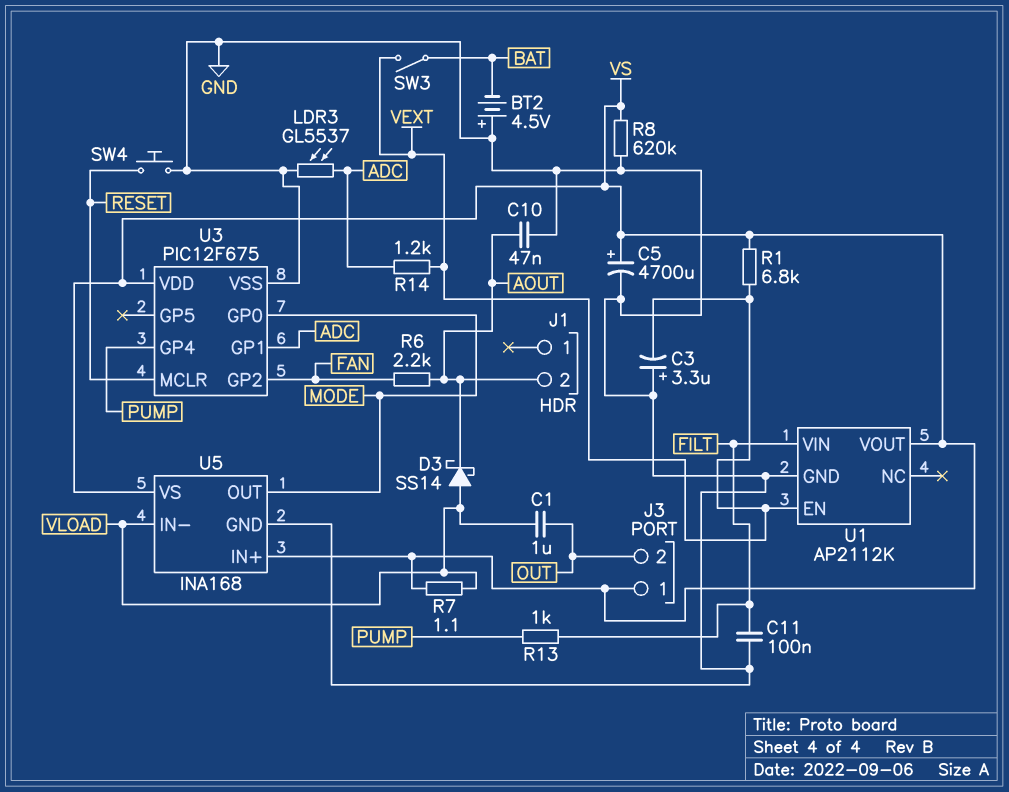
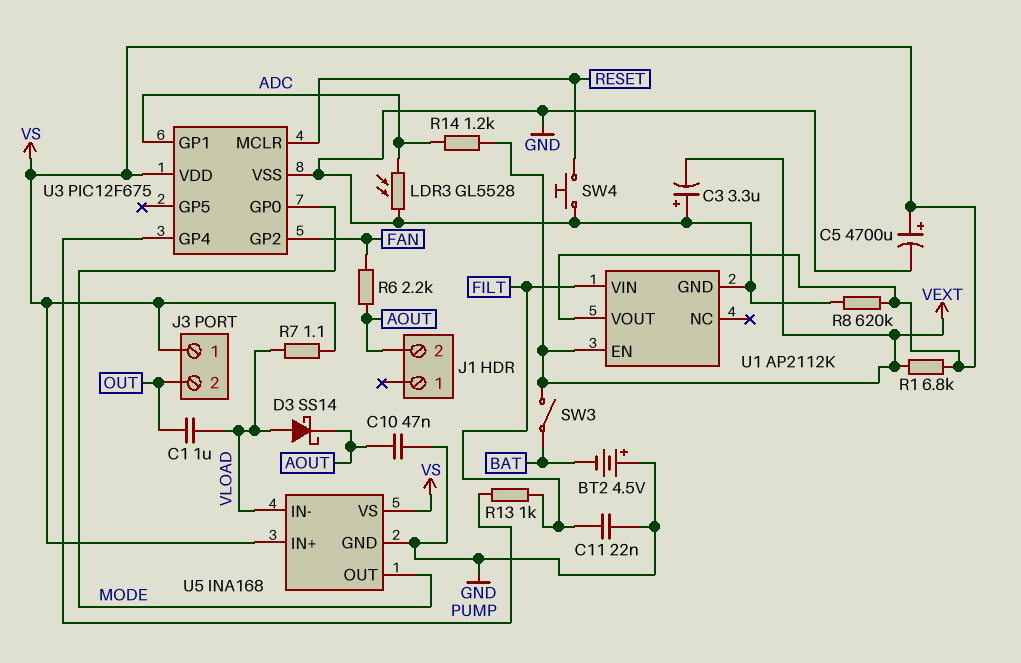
C11: 100nF (FILT, GND) -> 22nF (FILT, GND)
LDR3: GL5537 (ADC, GND) -> GL5528 (ADC, GND)

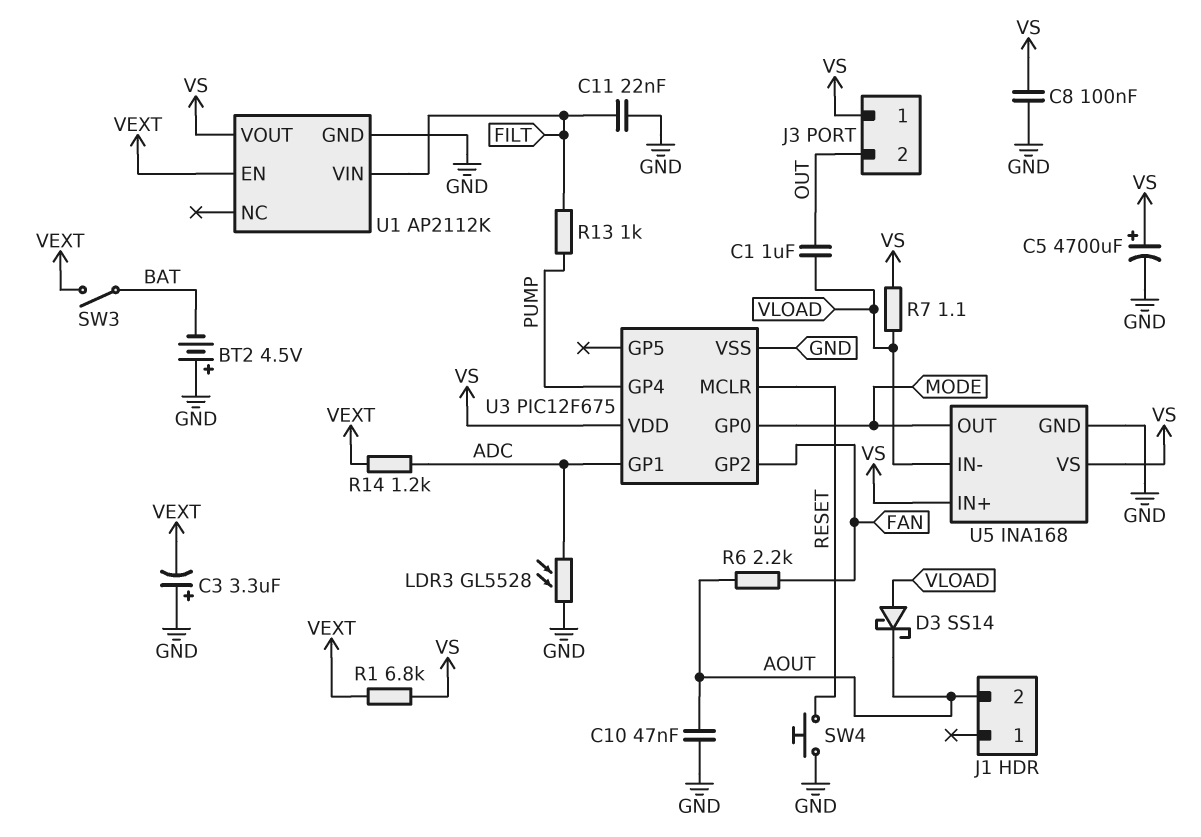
C8: none -> 100nF (GND, VS)
R8: 620k (GND, VS) -> none

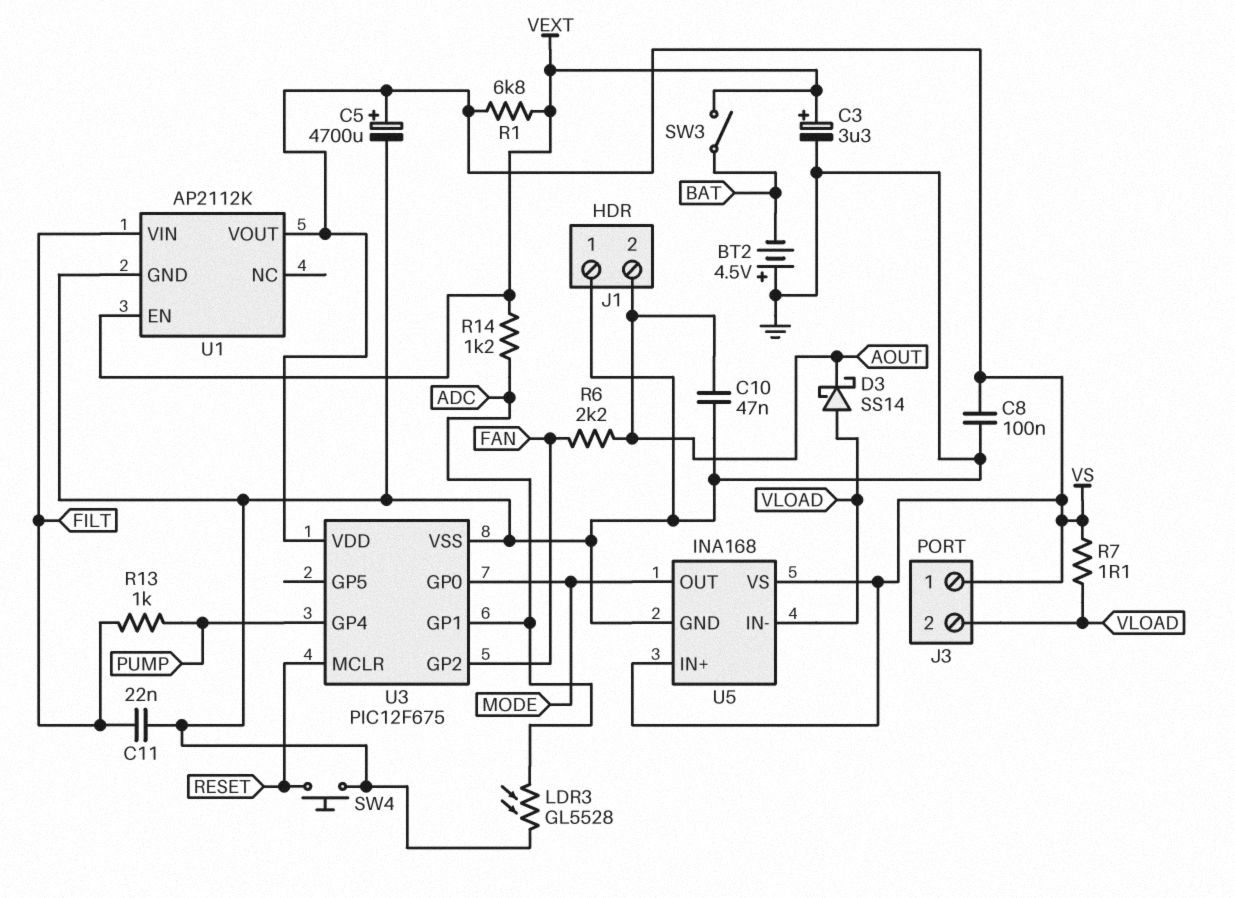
C1: 1uF (OUT, VLOAD) -> none
C3: 3.3uF (plus GND, minus VEXT) -> 3.3uF (plus VEXT, minus GND)
J1 pin 1: none -> GND
J3 pin 2: OUT -> VLOAD

